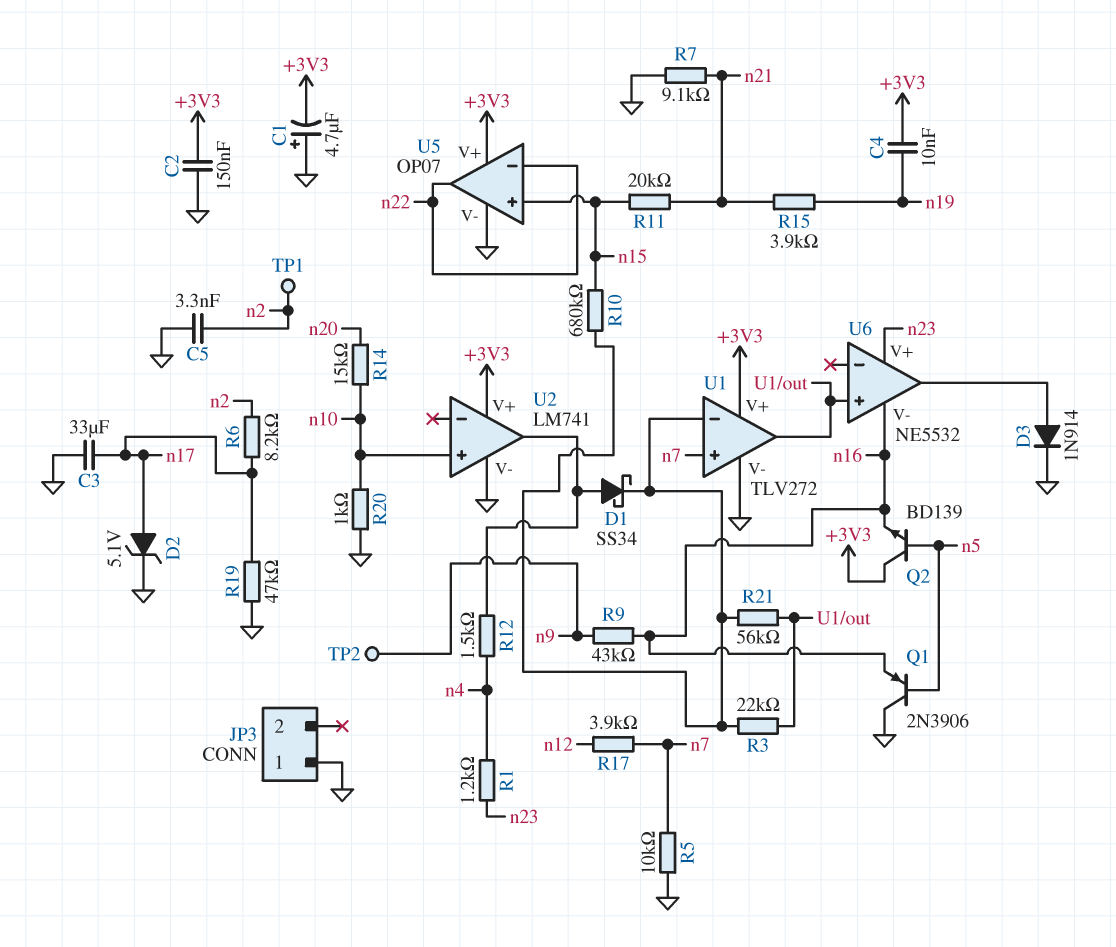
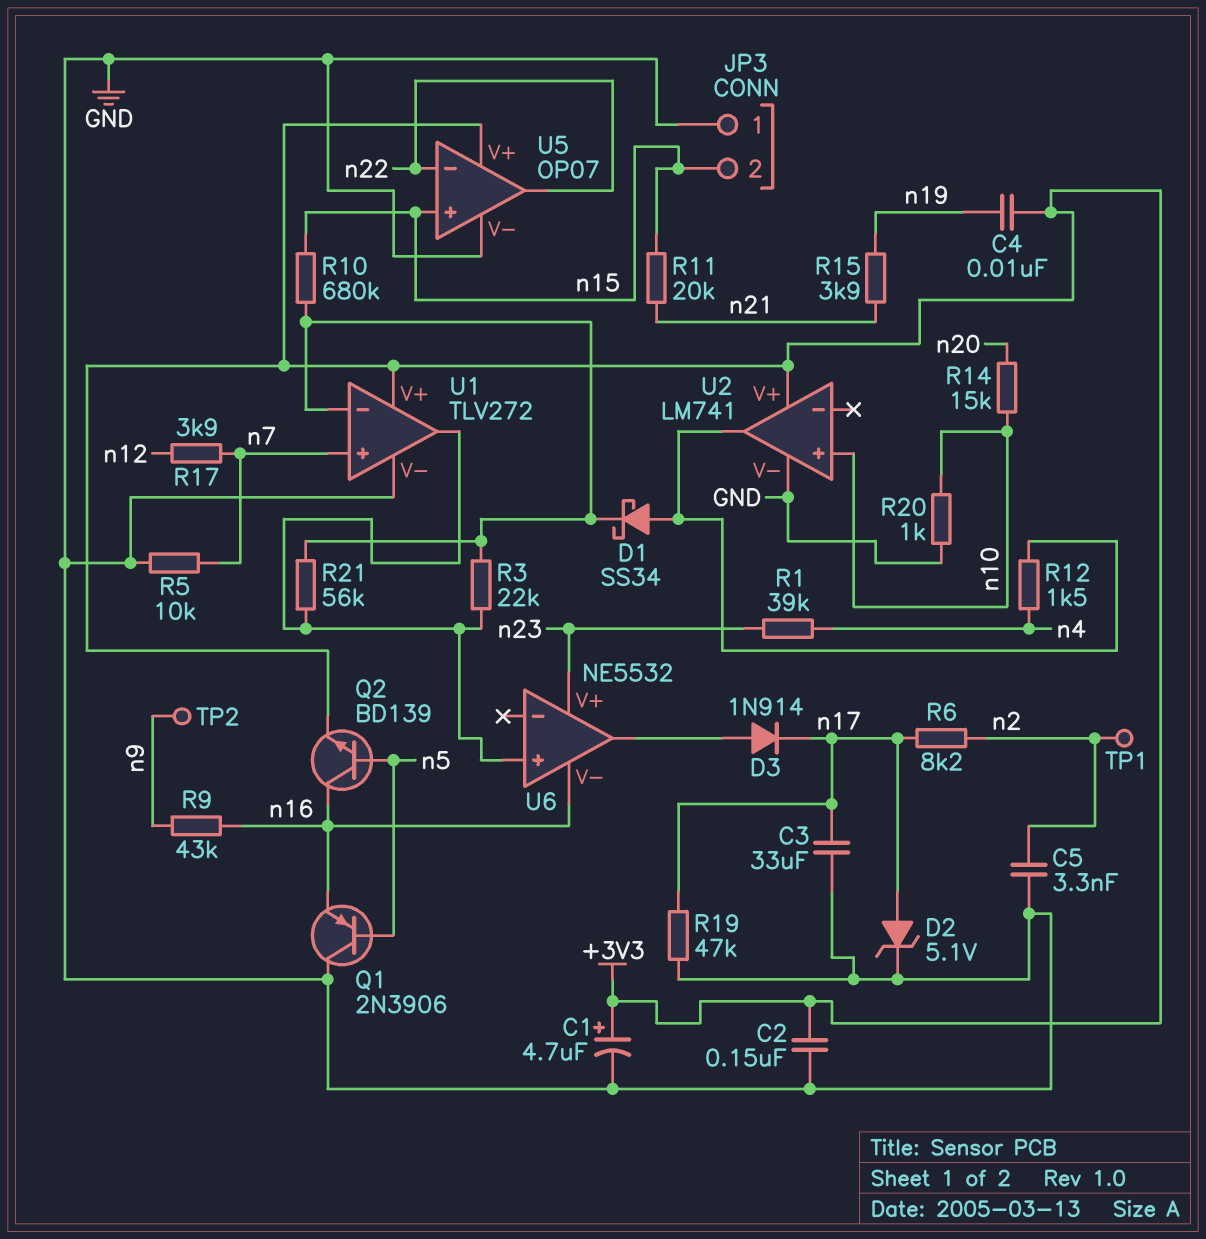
C1: 4.7uF (plus GND, minus +3V3) -> 4.7uF (plus +3V3, minus GND)
D3: diode 1N914 (A U6/out, K GND) -> diode 1N914 (A U6/out, K n17)
JP3 pin 2: none -> n15
Q2: NPN BD139 (B n5, C +3V3, E n16) -> NPN BD139 (B n5, C n16, E +3V3)
R1: 1.2k (n4, n23) -> 39k (n4, n23)
R7: 9.1k (GND, n21) -> none

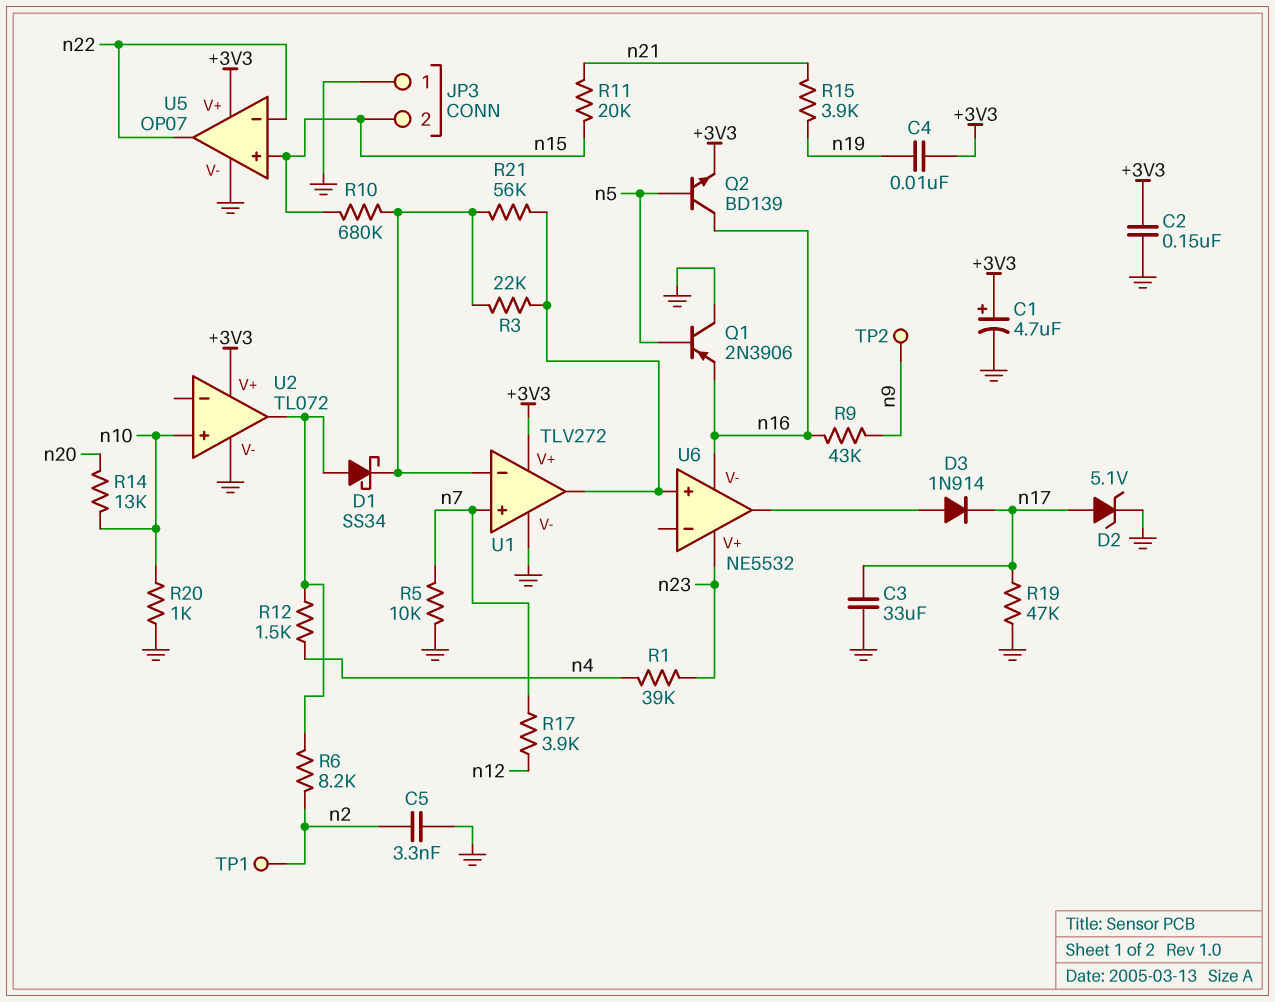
R6: 8.2k (n2, n17) -> 8.2k (U2/out, n2)
R14: 15k (n10, n20) -> 13k (n10, n20)
U2: LM741 -> TL072

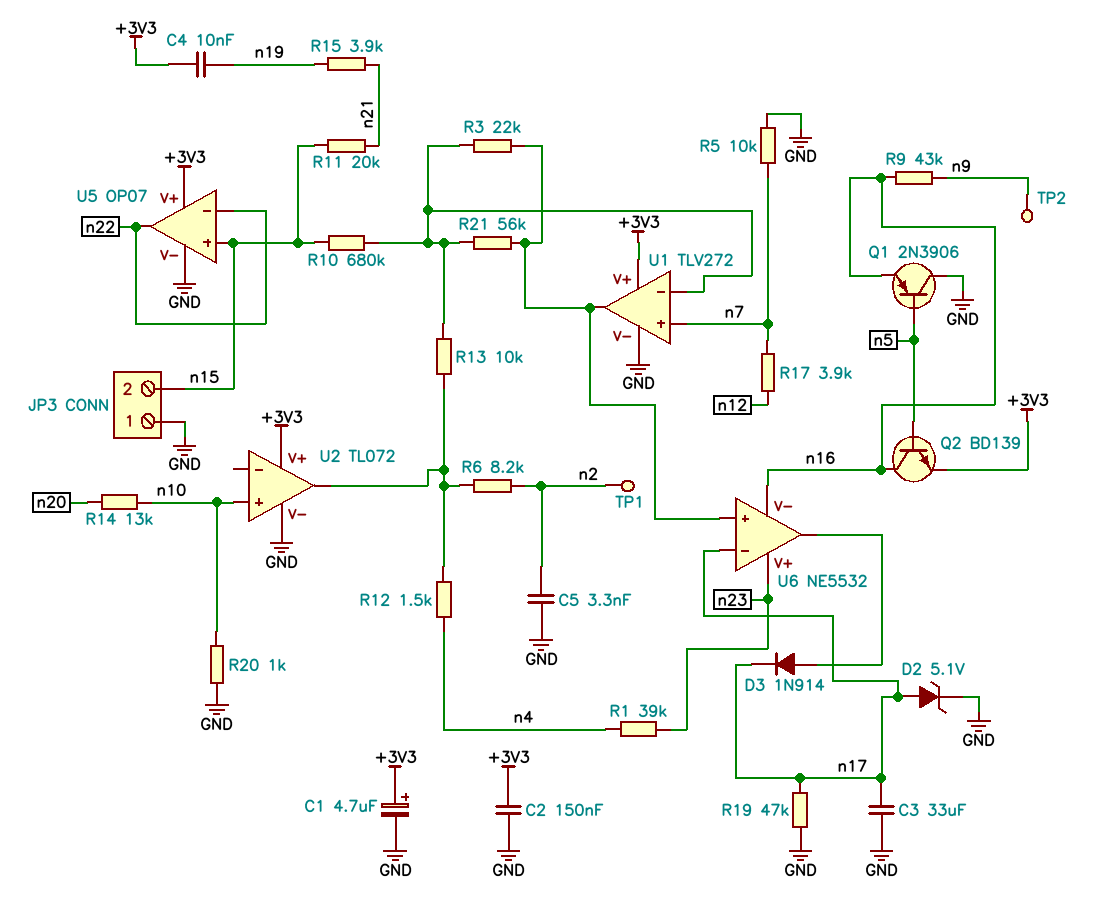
D1: schottky SS34 (A U2/out, K U1/in-) -> none
R13: none -> 10k (U1/in-, U2/out)
U6 pin in-: none -> n17

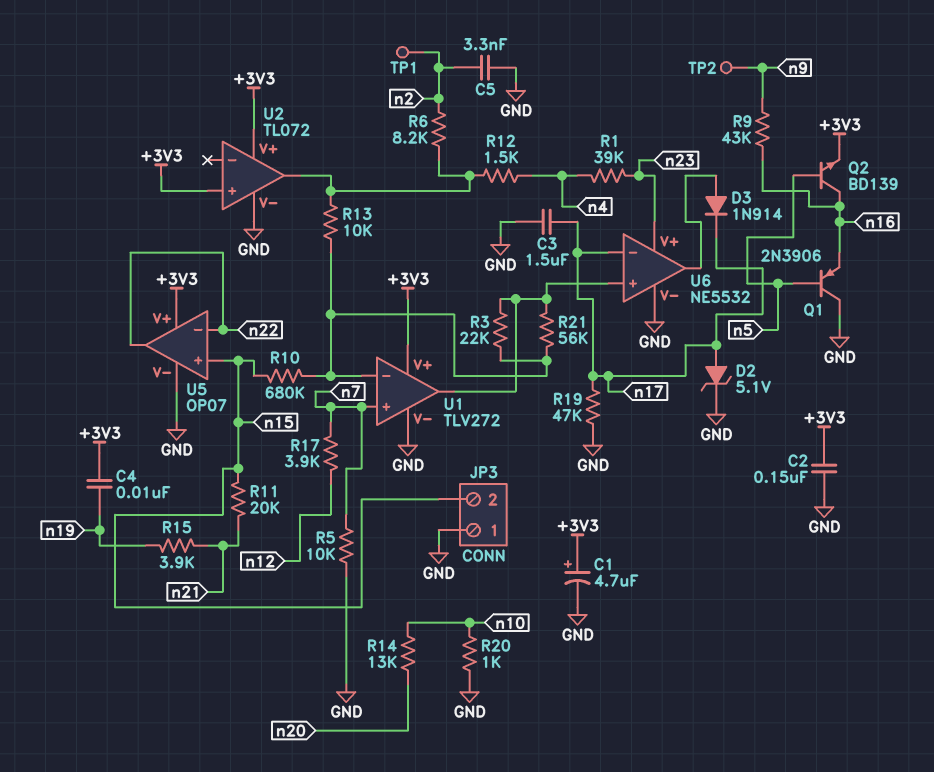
C3: 33uF (GND, n17) -> 1.5uF (GND, n17)
U2 pin in+: n10 -> +3V3
U6 pin V-: n16 -> GND

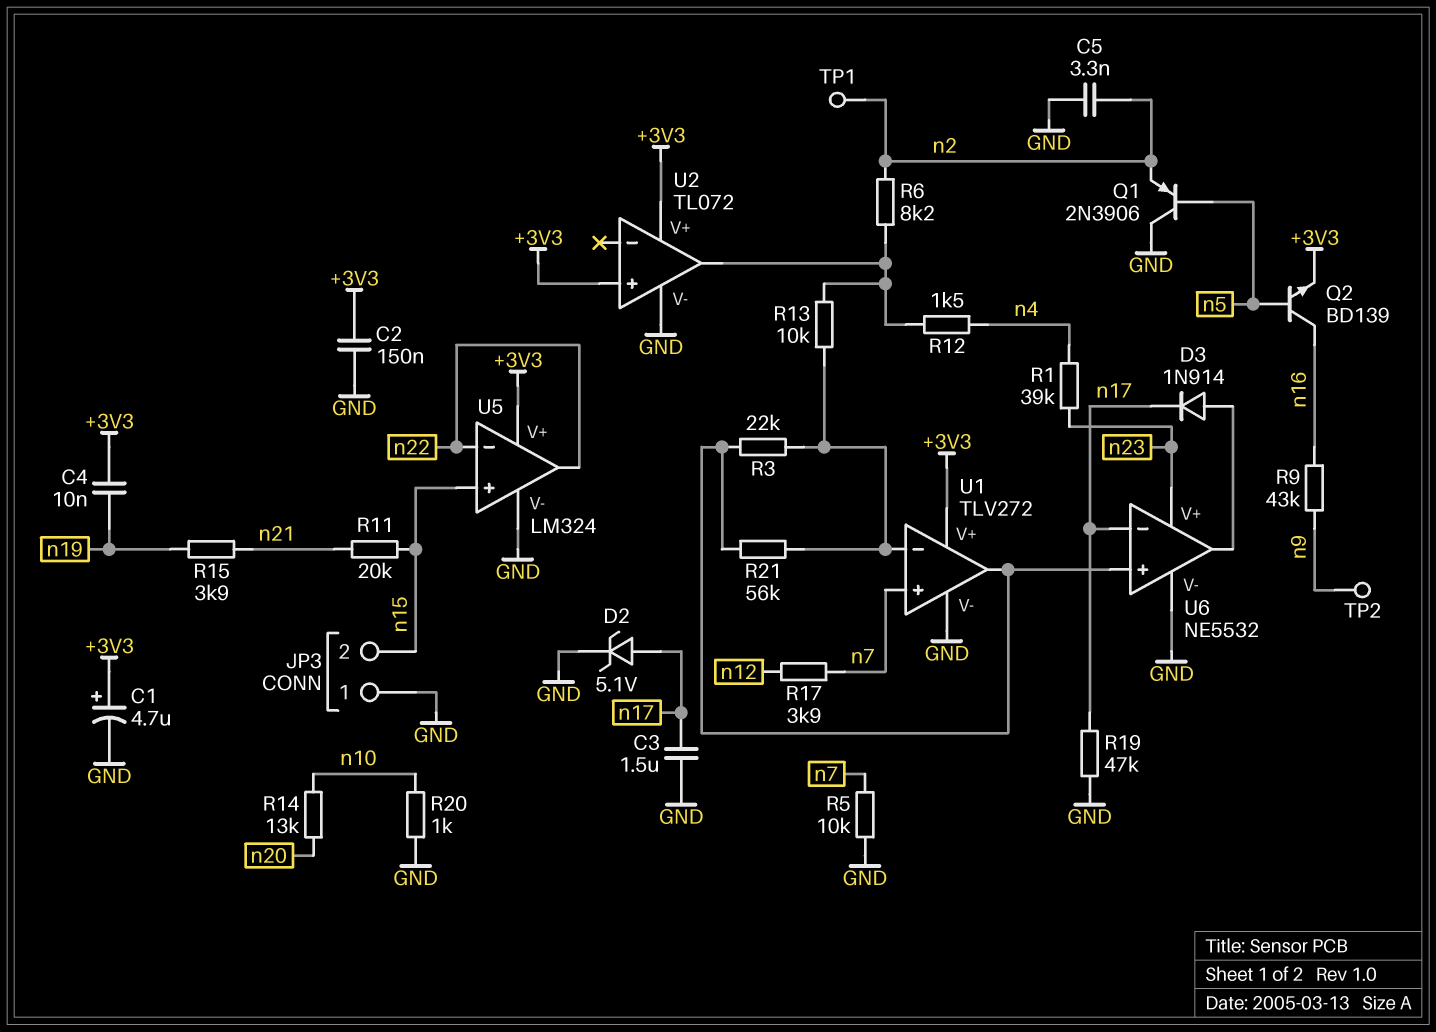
Q1: PNP 2N3906 (B n5, C GND, E n16) -> PNP 2N3906 (B n5, C GND, E n2)
R10: 680k (U1/in-, n15) -> none
U5: OP07 -> LM324

